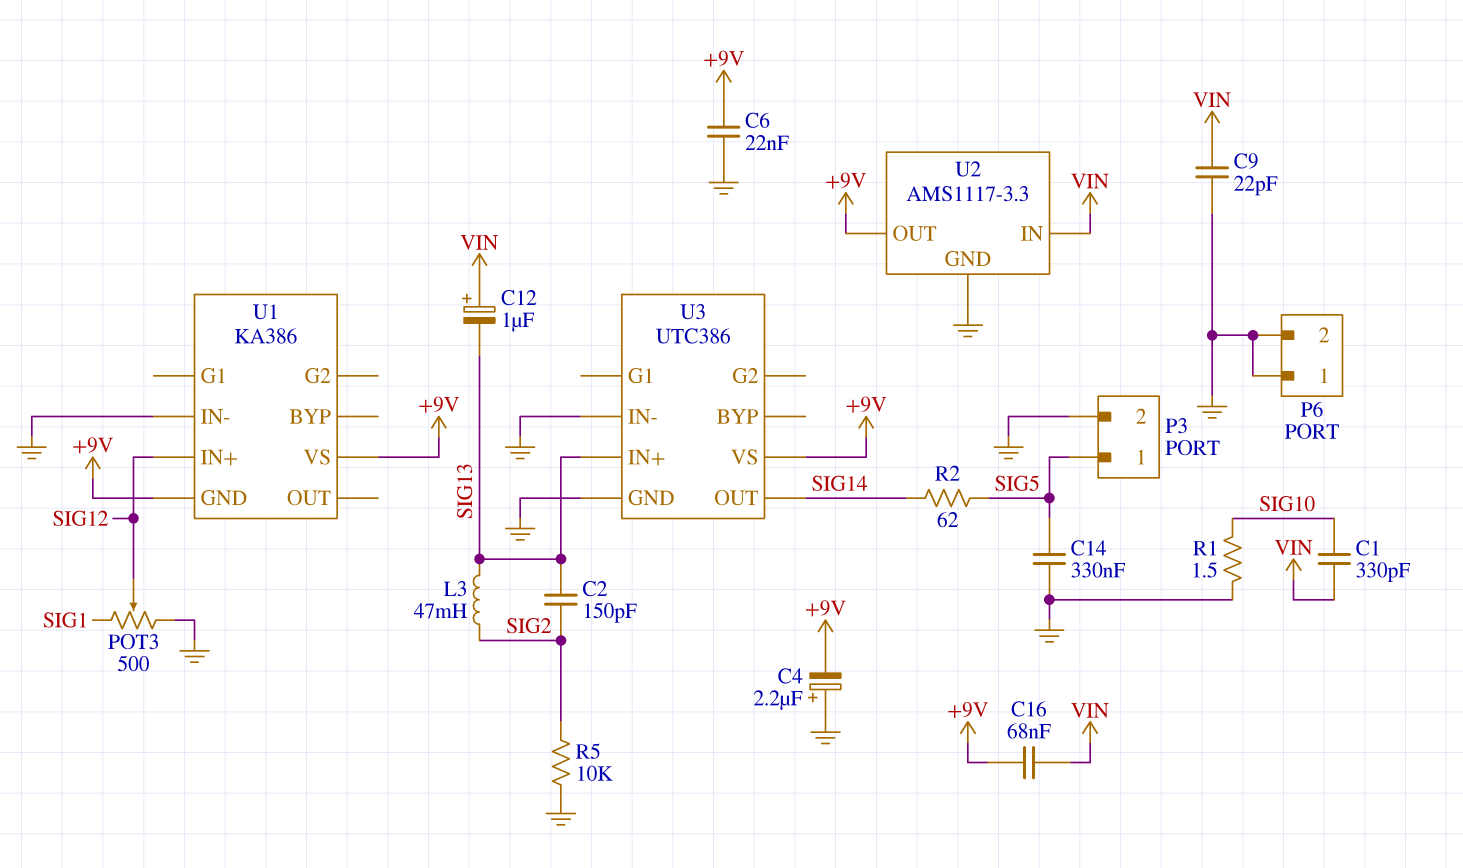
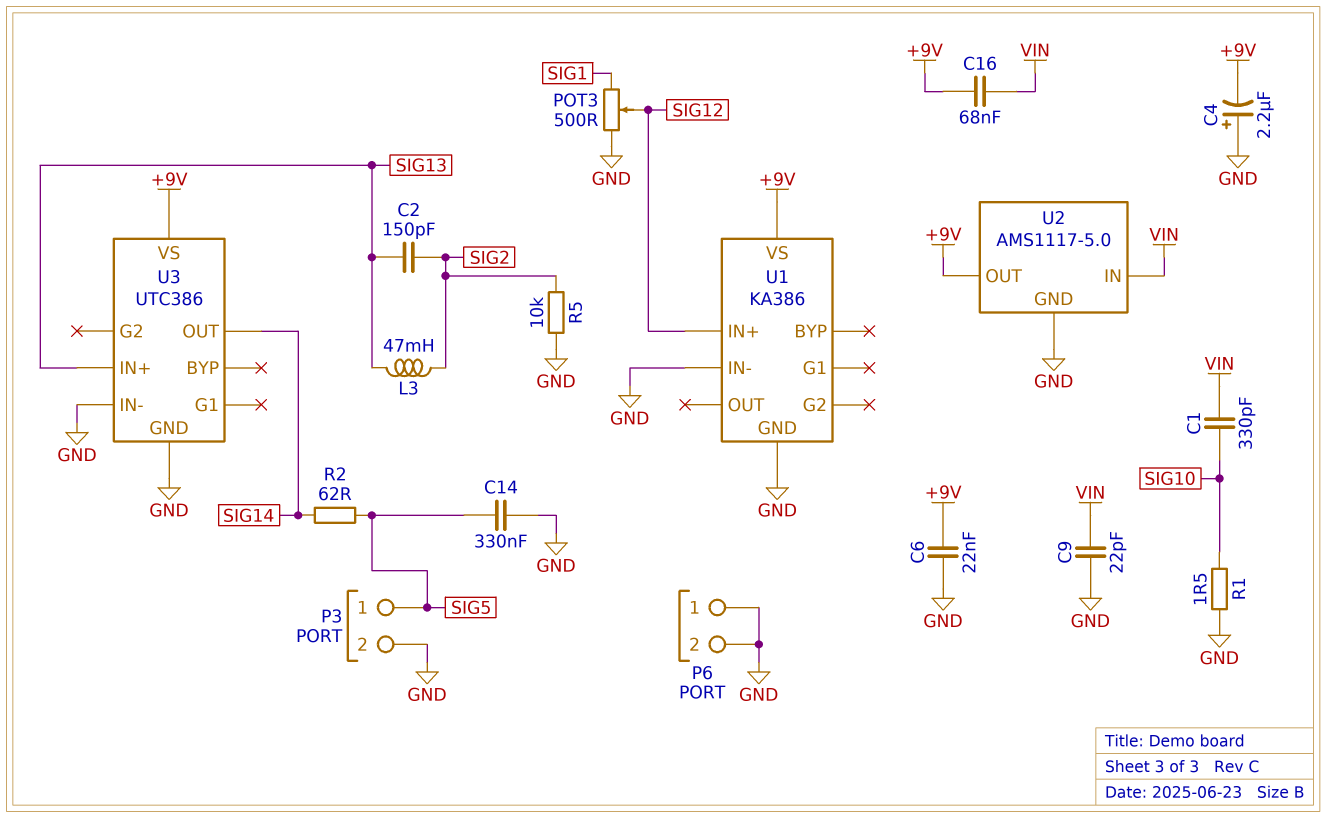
C12: 1uF (plus VIN, minus SIG13) -> none
U1 pin GND: +9V -> GND
U2: AMS1117-3.3 -> AMS1117-5.0

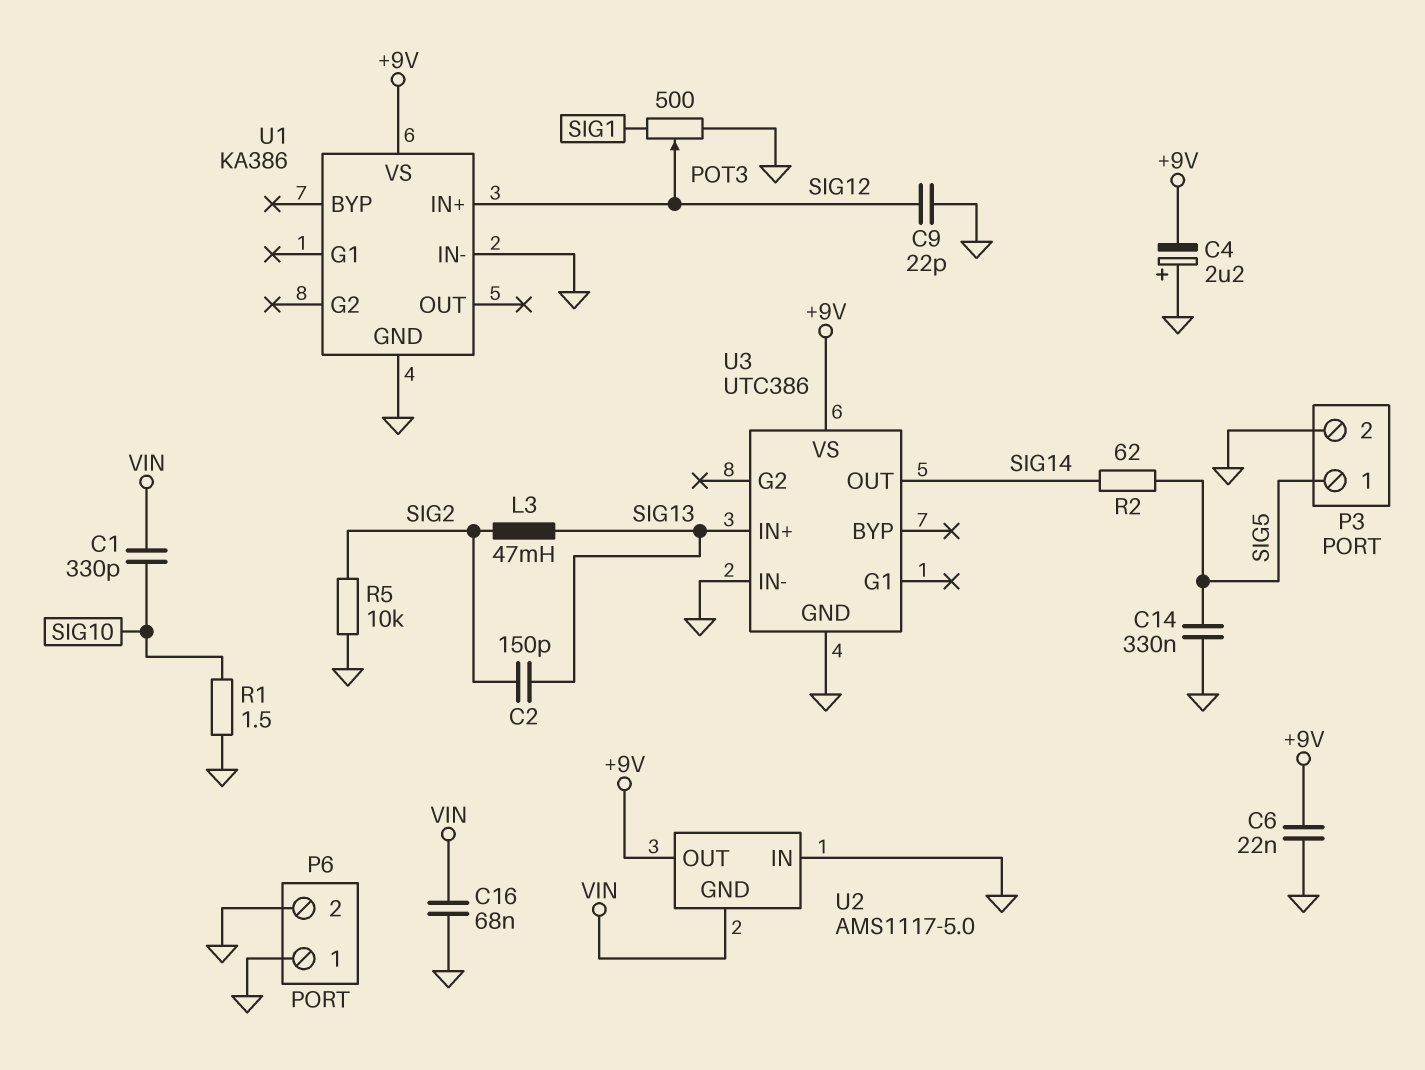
C9: 22pF (GND, VIN) -> 22pF (GND, SIG12)
C16: 68nF (+9V, VIN) -> 68nF (GND, VIN)
U2 pin GND: GND -> VIN
U2 pin IN: VIN -> GND

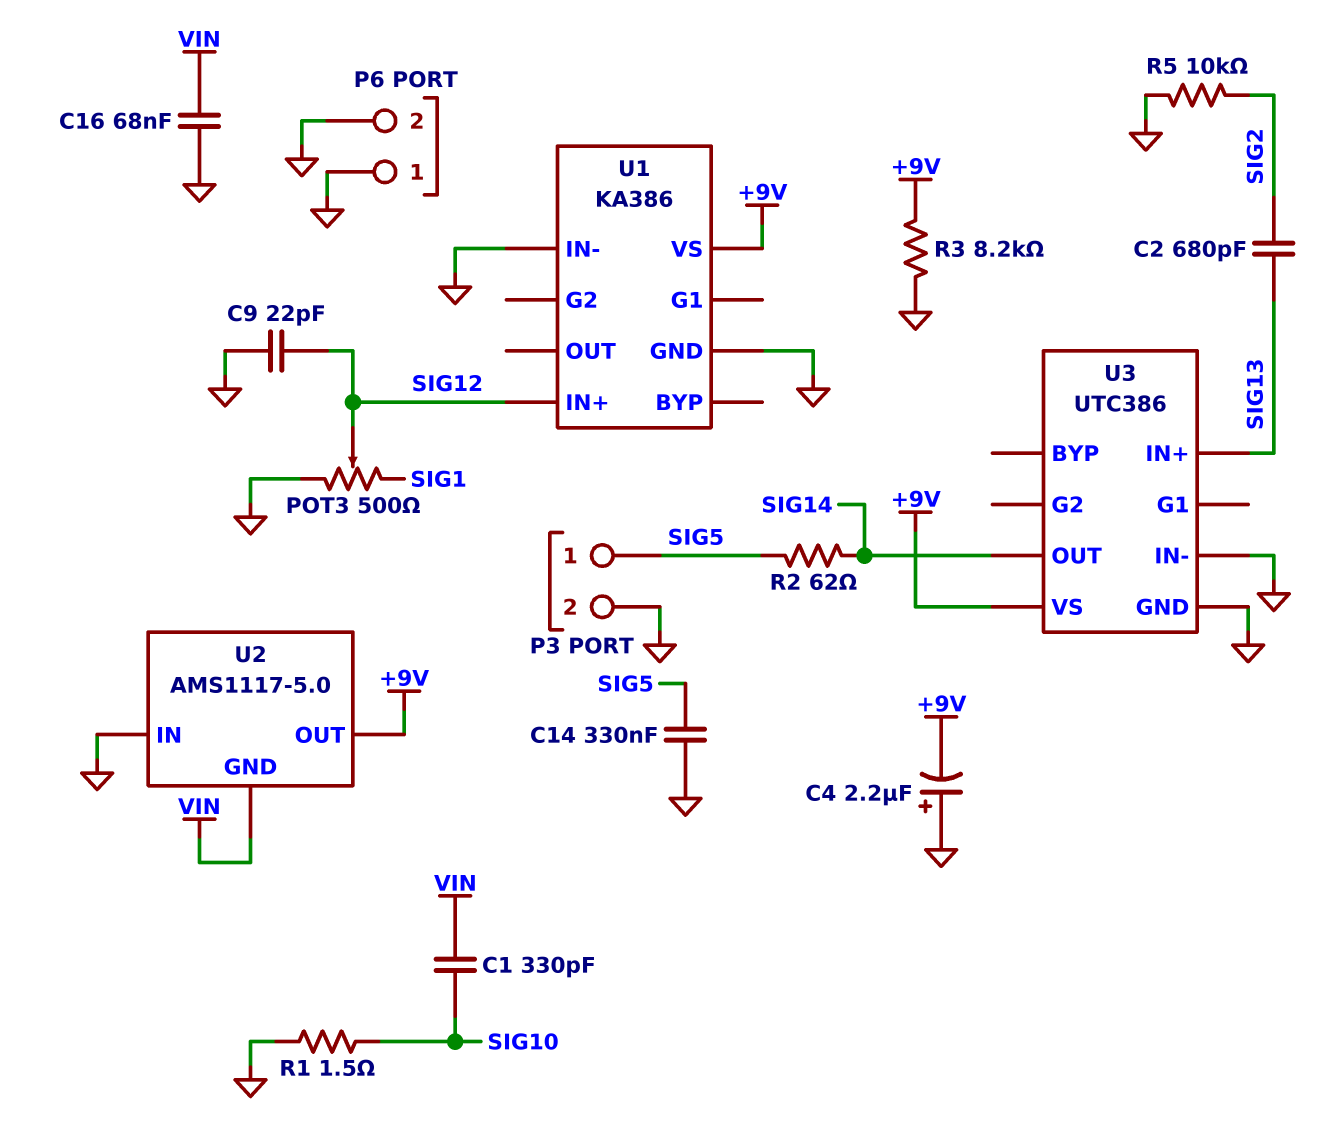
C2: 150pF (SIG2, SIG13) -> 680pF (SIG2, SIG13)
C6: 22nF (+9V, GND) -> none
L3: 47mH (SIG2, SIG13) -> none
R3: none -> 8.2k (+9V, GND)

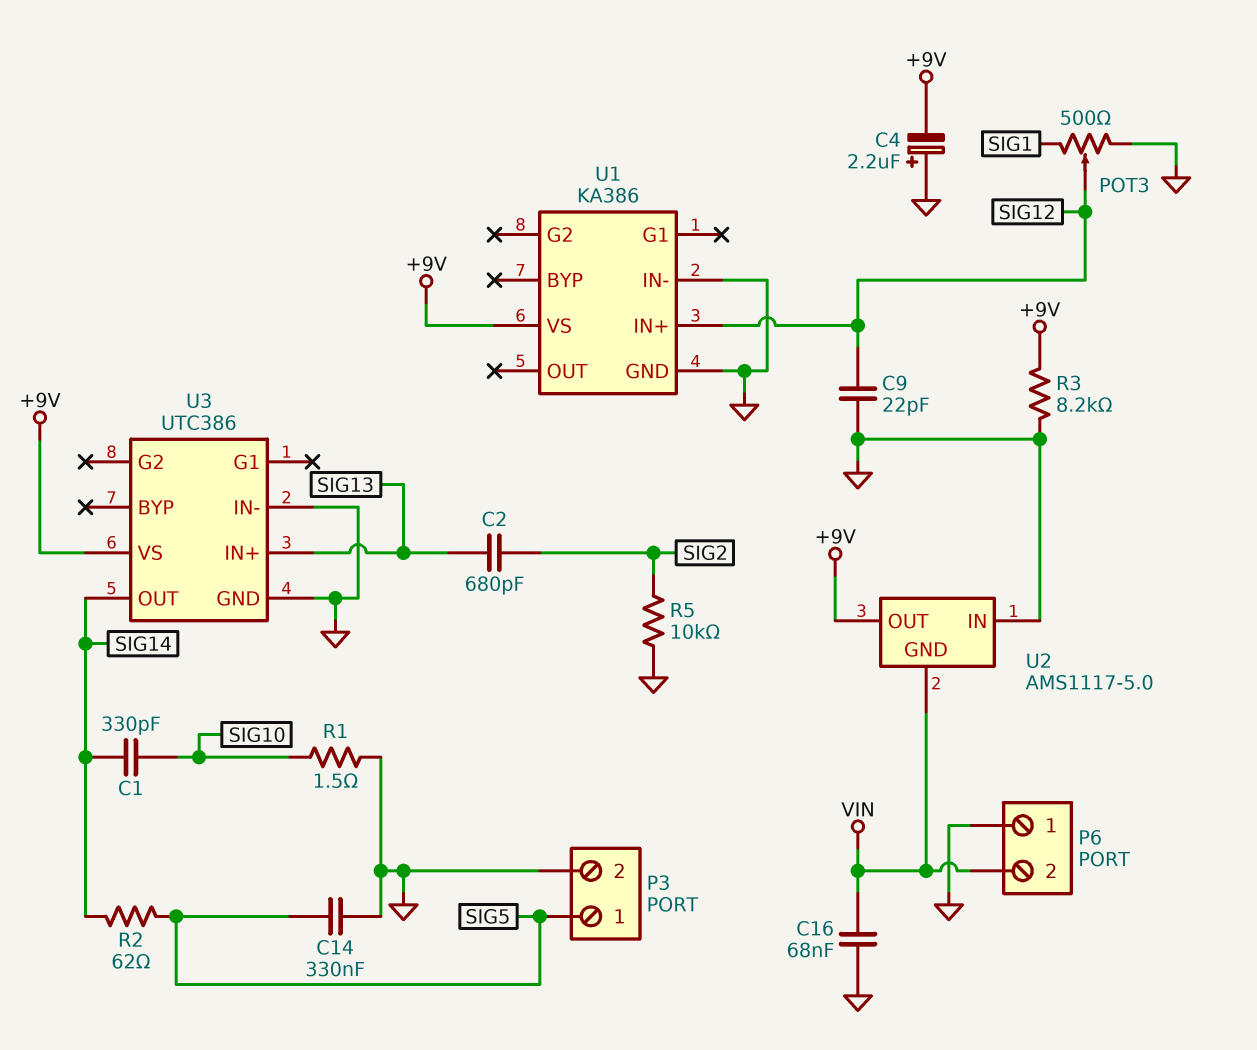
C1: 330pF (SIG10, VIN) -> 330pF (SIG10, SIG14)
P6 pin 2: GND -> VIN

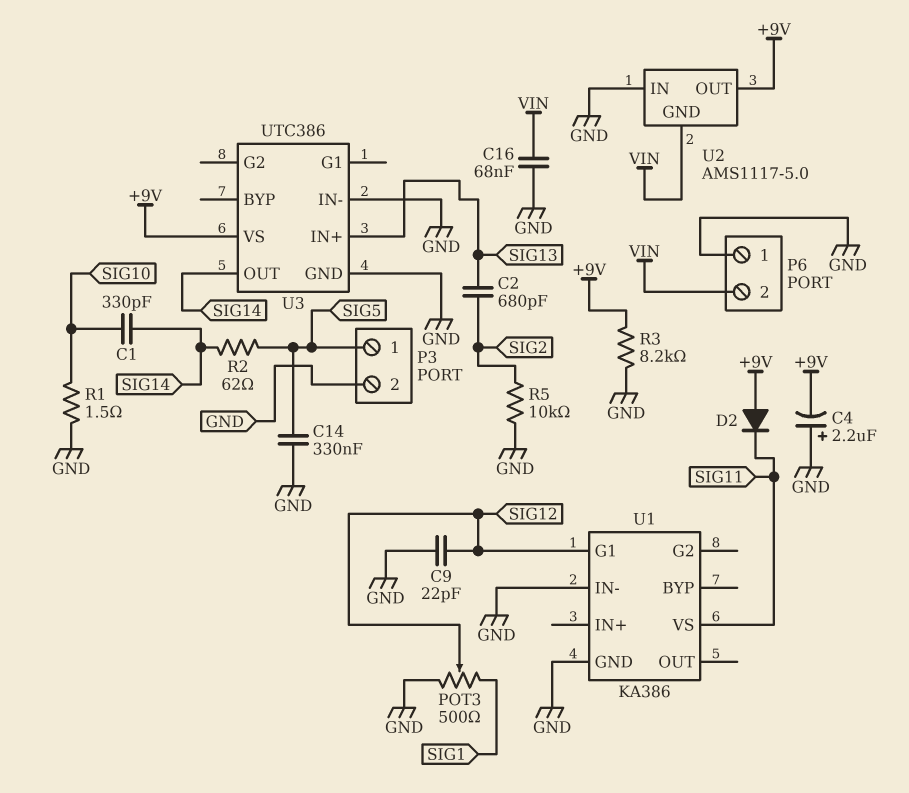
D2: none -> diode (A +9V, K SIG11)
U1 pin G1: none -> SIG12
U1 pin IN+: SIG12 -> none
U1 pin VS: +9V -> SIG11

